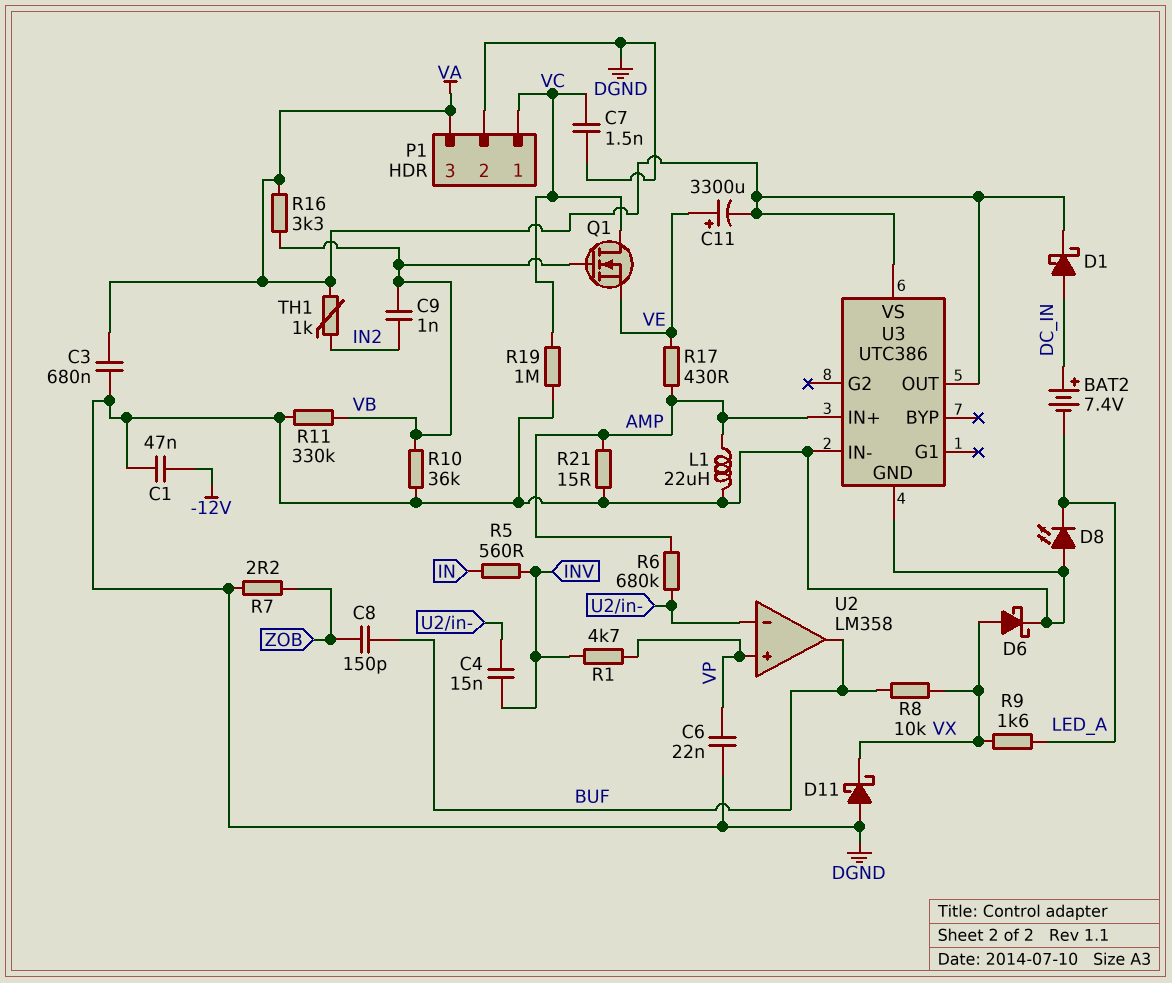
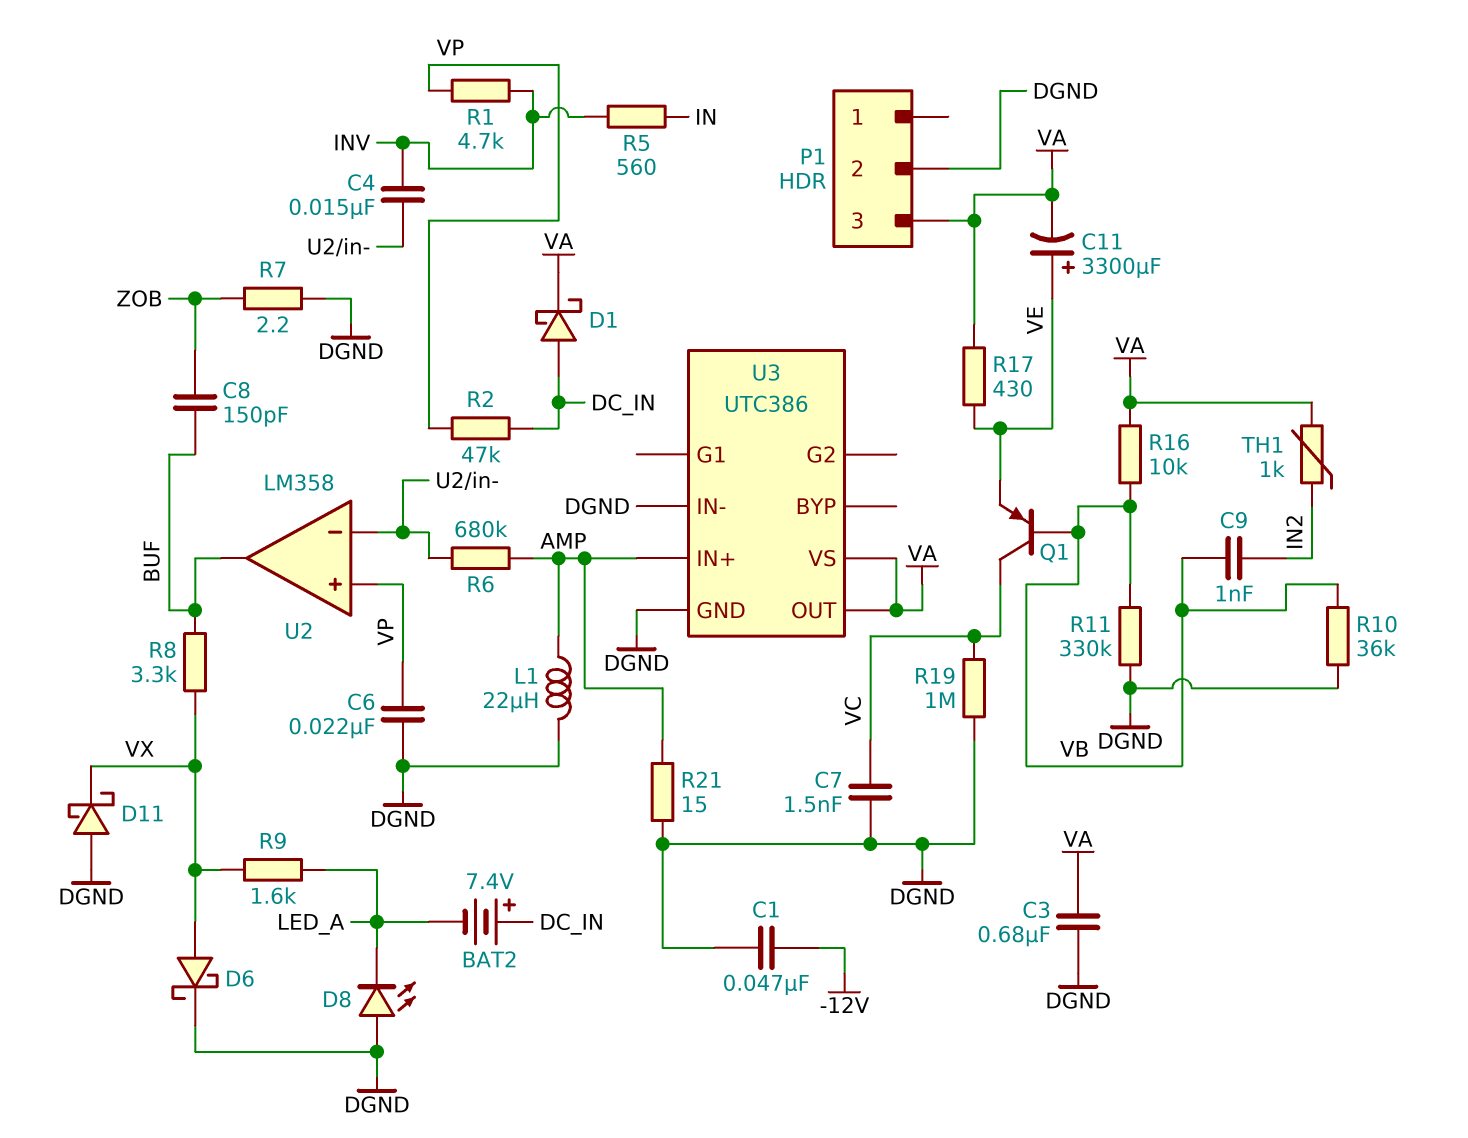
P1 pin 1: VC -> none
Q1: NMOS (G VB, D VC, S VE) -> PNP (B VB, C VC, E VE)
R2: none -> 47k (DC_IN, VP)
R8: 10k (BUF, VX) -> 3.3k (BUF, VX)
R16: 3.3k (VA, VB) -> 10k (VA, VB)
R17: 430 (AMP, VE) -> 430 (VA, VE)

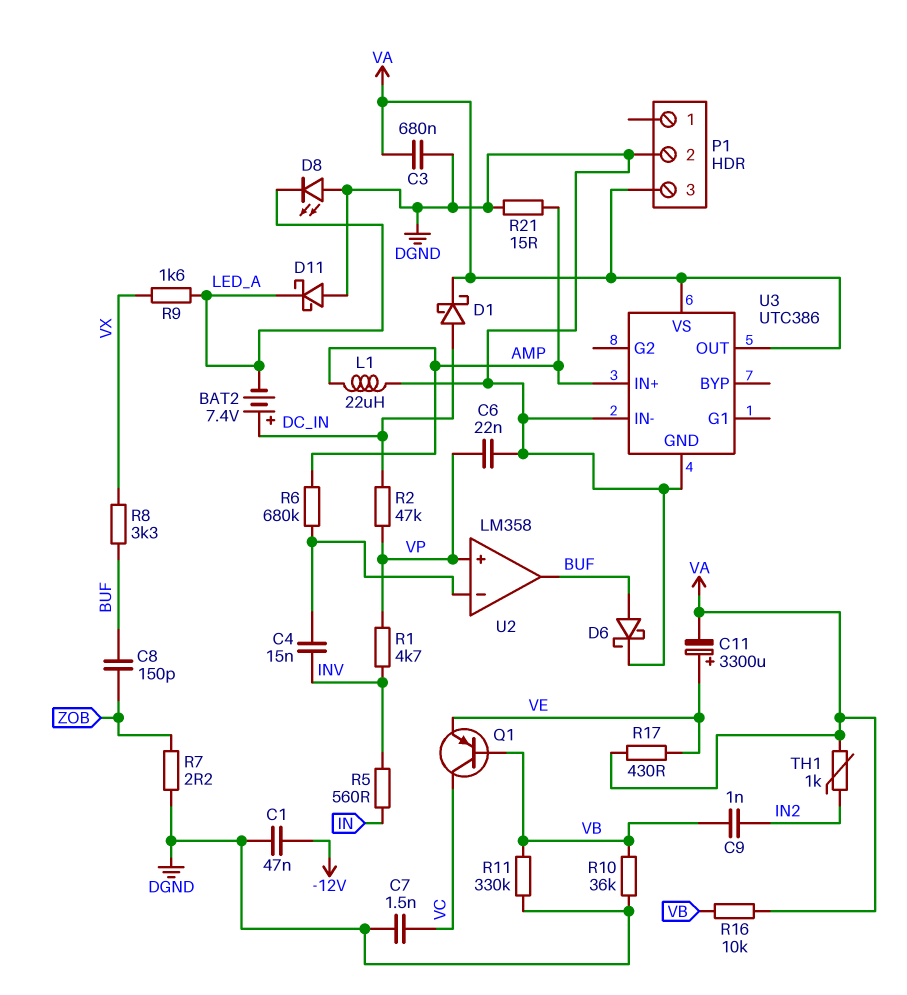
D6: schottky (A VX, K DGND) -> schottky (A BUF, K DGND)
D11: schottky (A DGND, K VX) -> schottky (A DGND, K LED_A)
R19: 1M (DGND, VC) -> none

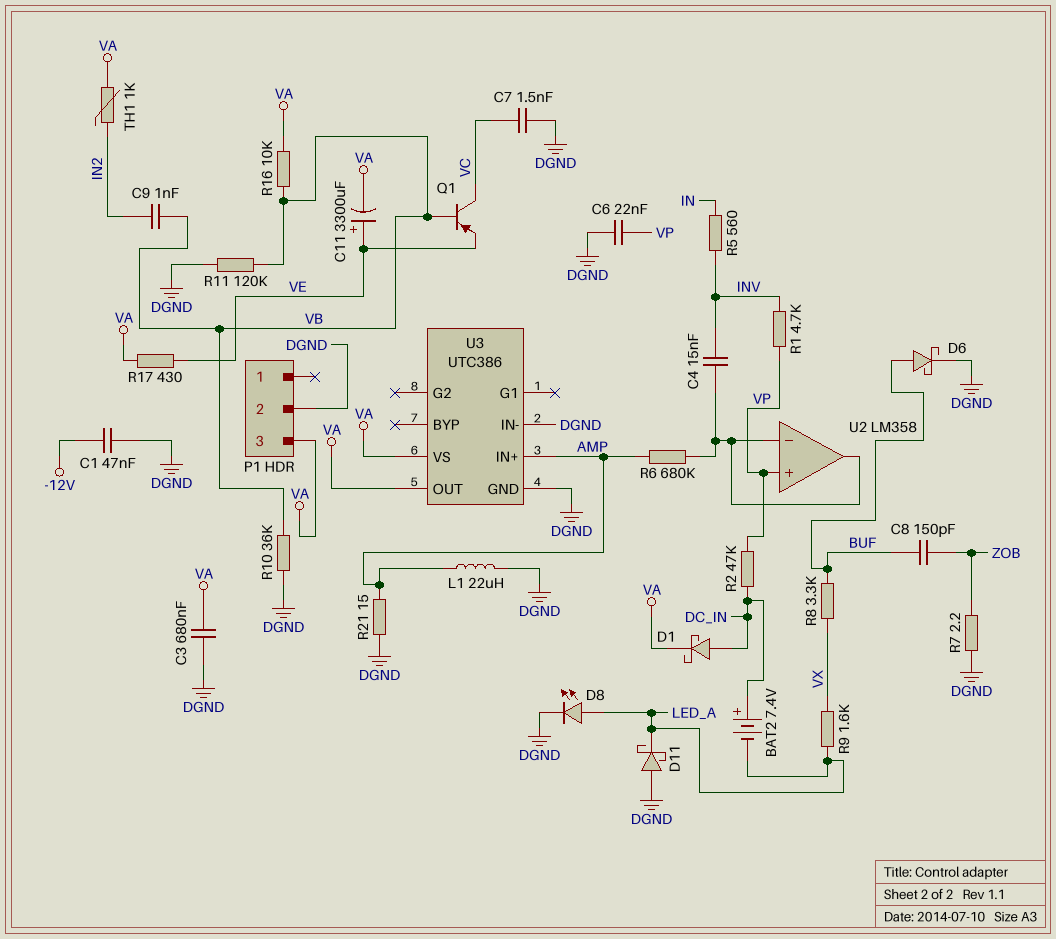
D8: LED (A DGND, K LED_A) -> LED (A LED_A, K DGND)
R11: 330k (DGND, VB) -> 120k (DGND, VB)
U2 pin out: BUF -> U2/in-

